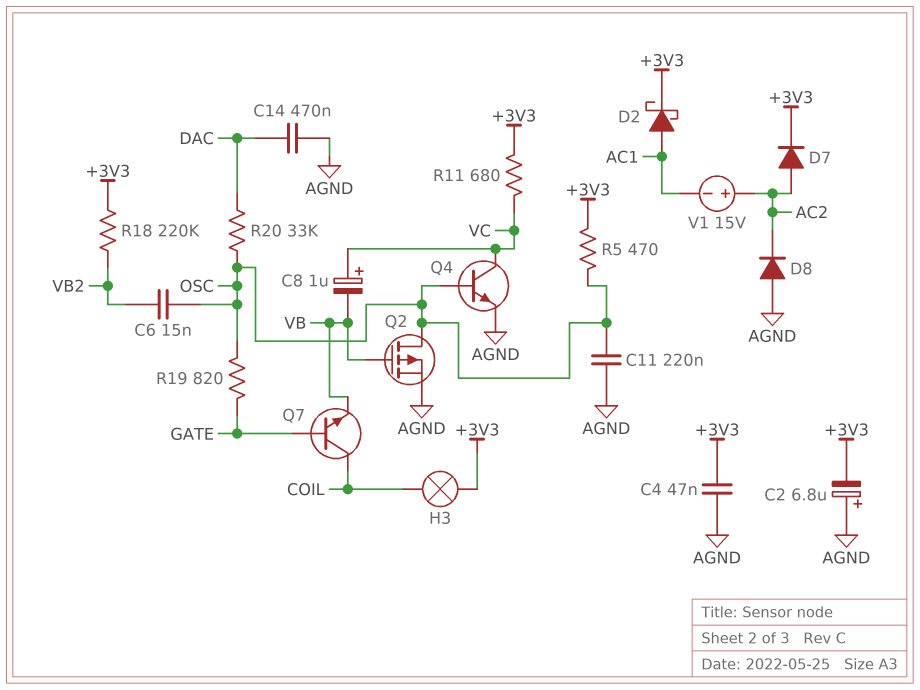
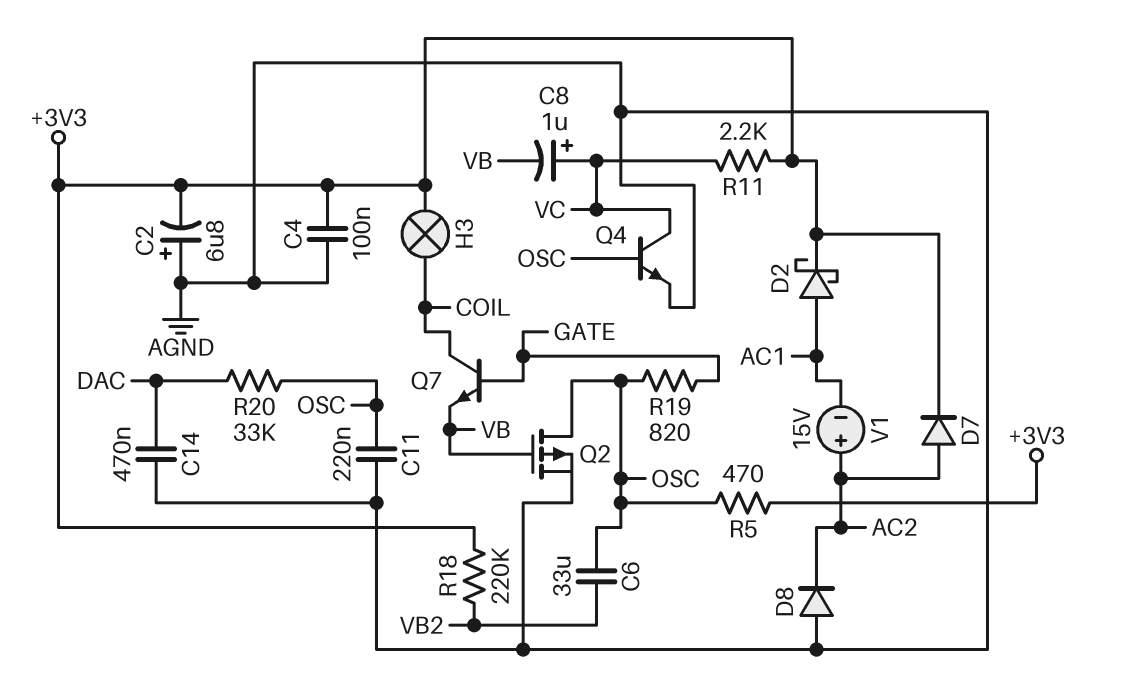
C4: 47nF (+3V3, AGND) -> 100nF (+3V3, AGND)
C6: 15nF (OSC, VB2) -> 33uF (OSC, VB2)
R11: 680 (+3V3, VC) -> 2.2k (+3V3, VC)

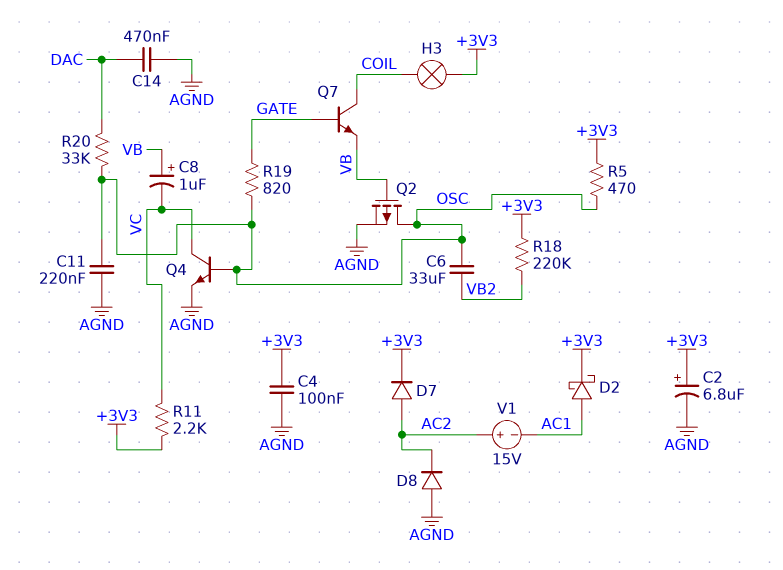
C2: 6.8uF (plus AGND, minus +3V3) -> 6.8uF (plus +3V3, minus AGND)
C8: 1uF (plus VC, minus VB) -> 1uF (plus VB, minus VC)

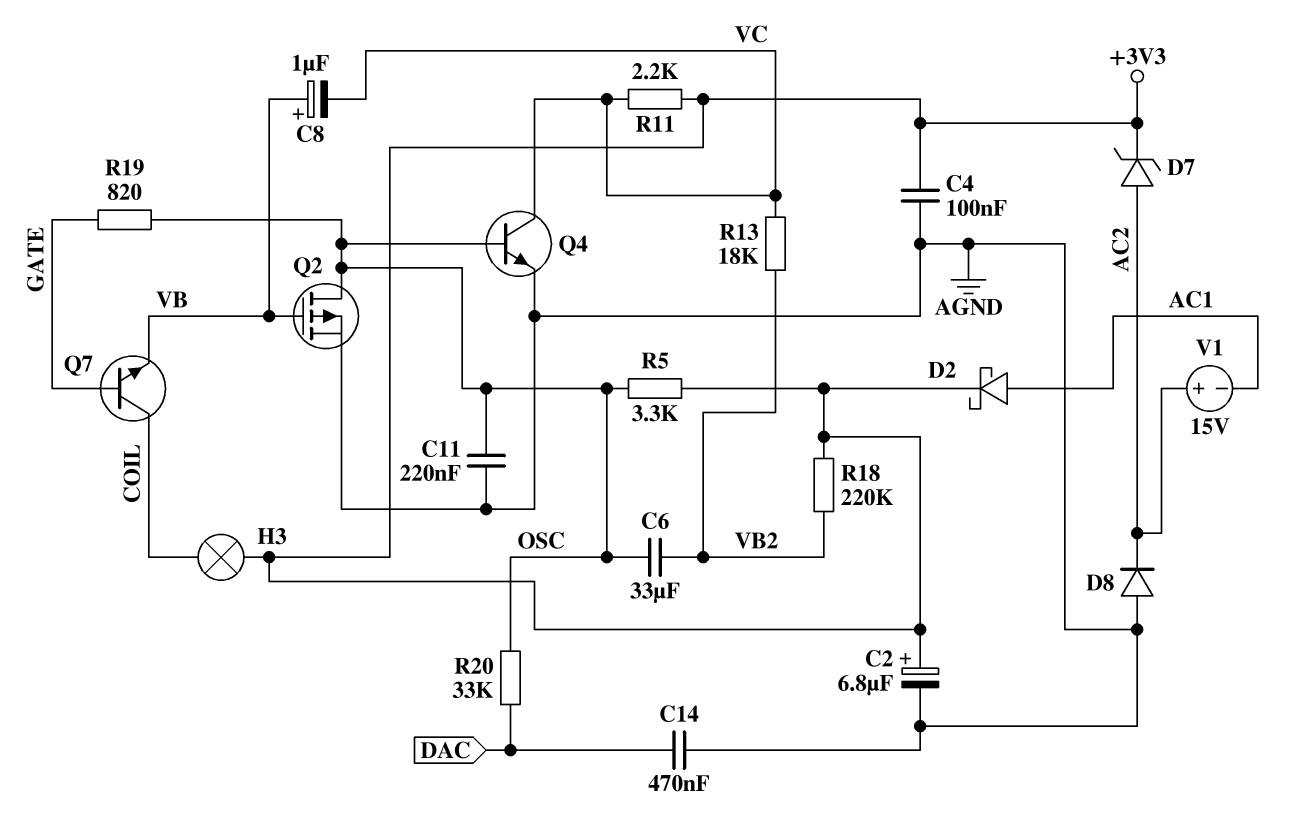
D7: diode (A AC2, K +3V3) -> zener (A AC2, K +3V3)
R5: 470 (+3V3, OSC) -> 3.3k (+3V3, OSC)
R13: none -> 18k (VB2, VC)

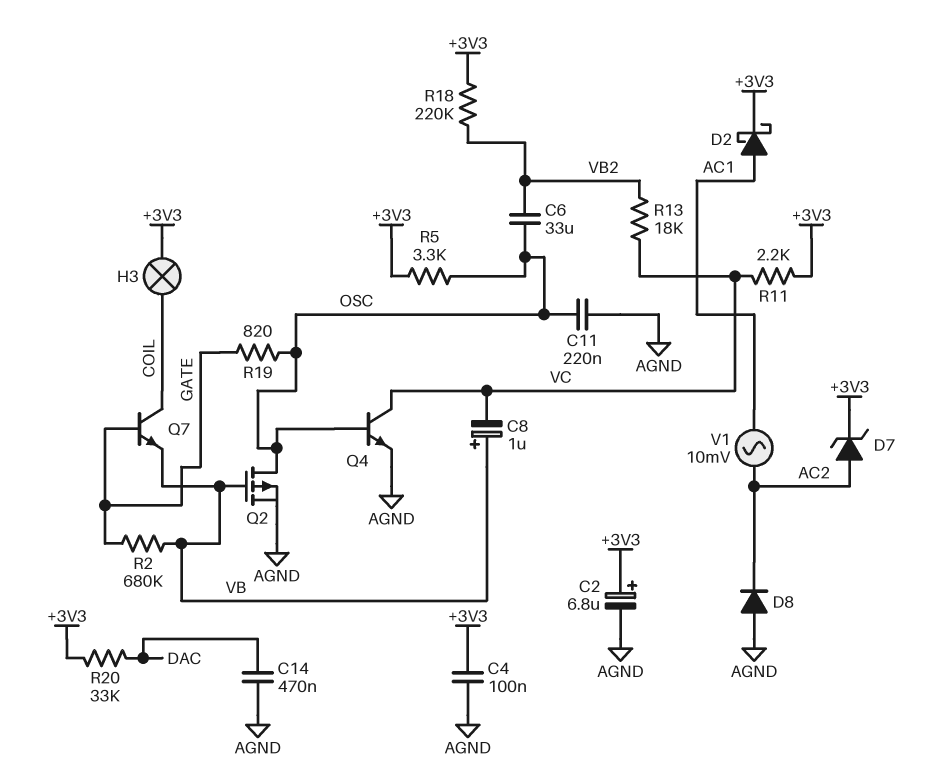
R2: none -> 680k (GATE, VB)
R20: 33k (DAC, OSC) -> 33k (+3V3, DAC)
V1: 15V (plus AC2, minus AC1) -> AC 10mV (AC1, AC2)

